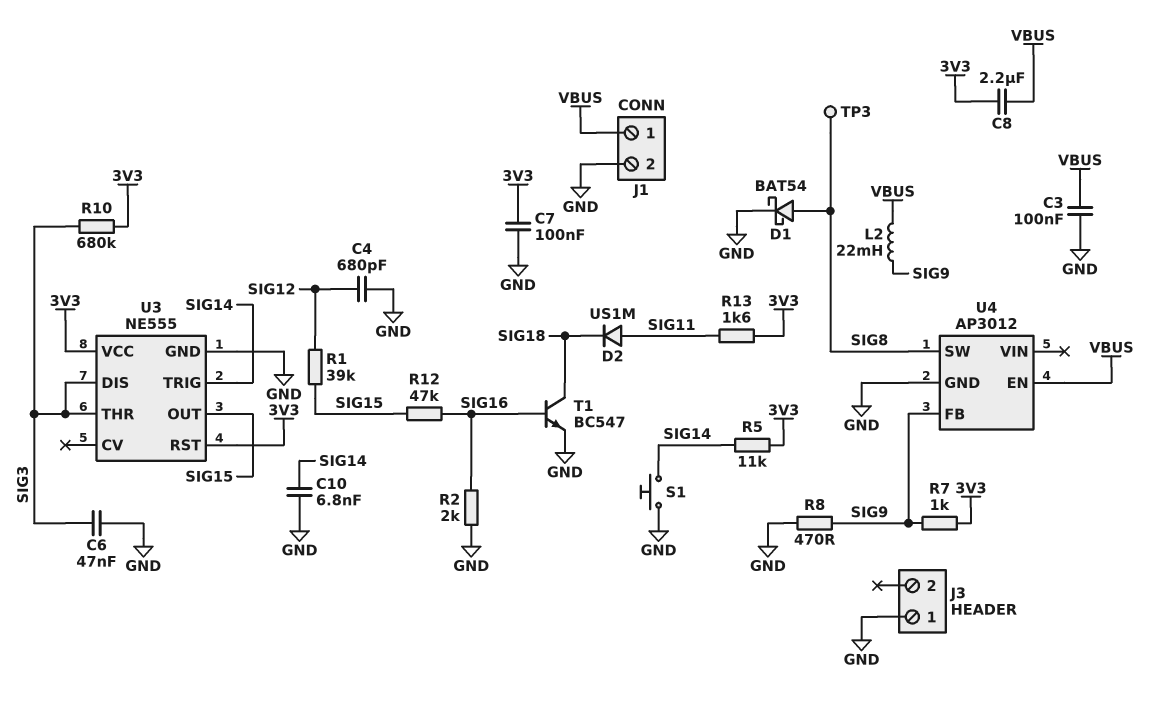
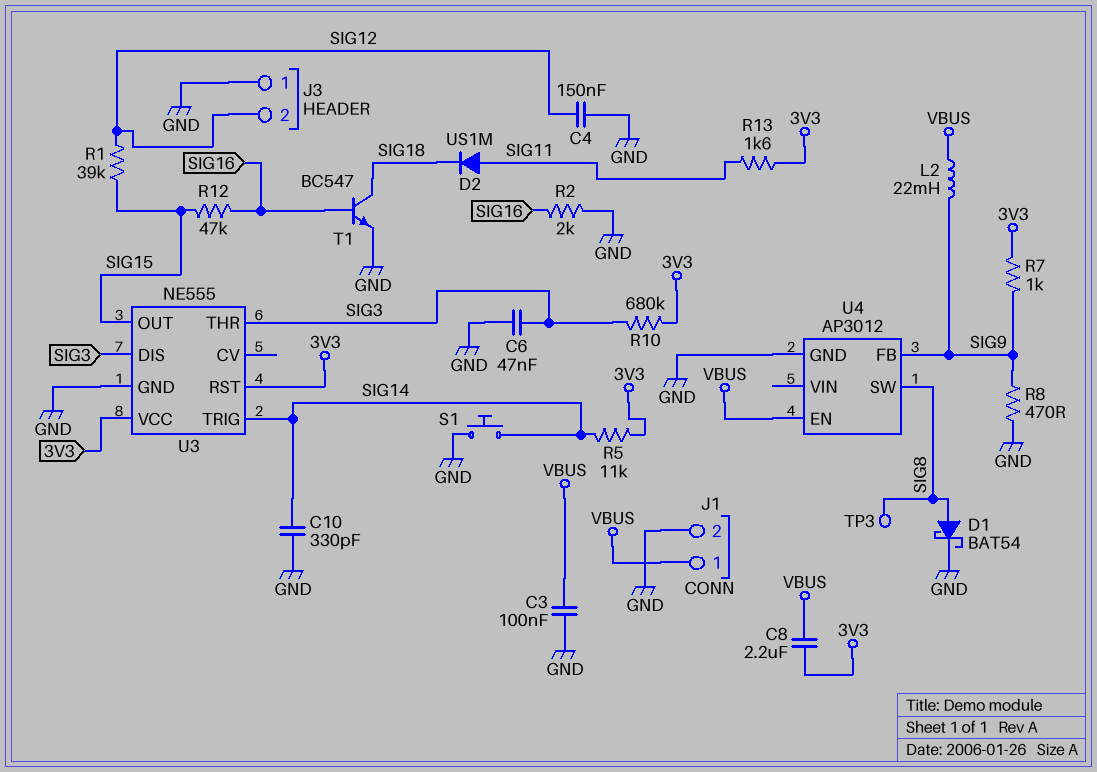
C4: 680pF (GND, SIG12) -> 150nF (GND, SIG12)
C7: 100nF (3V3, GND) -> none
C10: 6.8nF (GND, SIG14) -> 330pF (GND, SIG14)
J3 pin 2: none -> SIG12

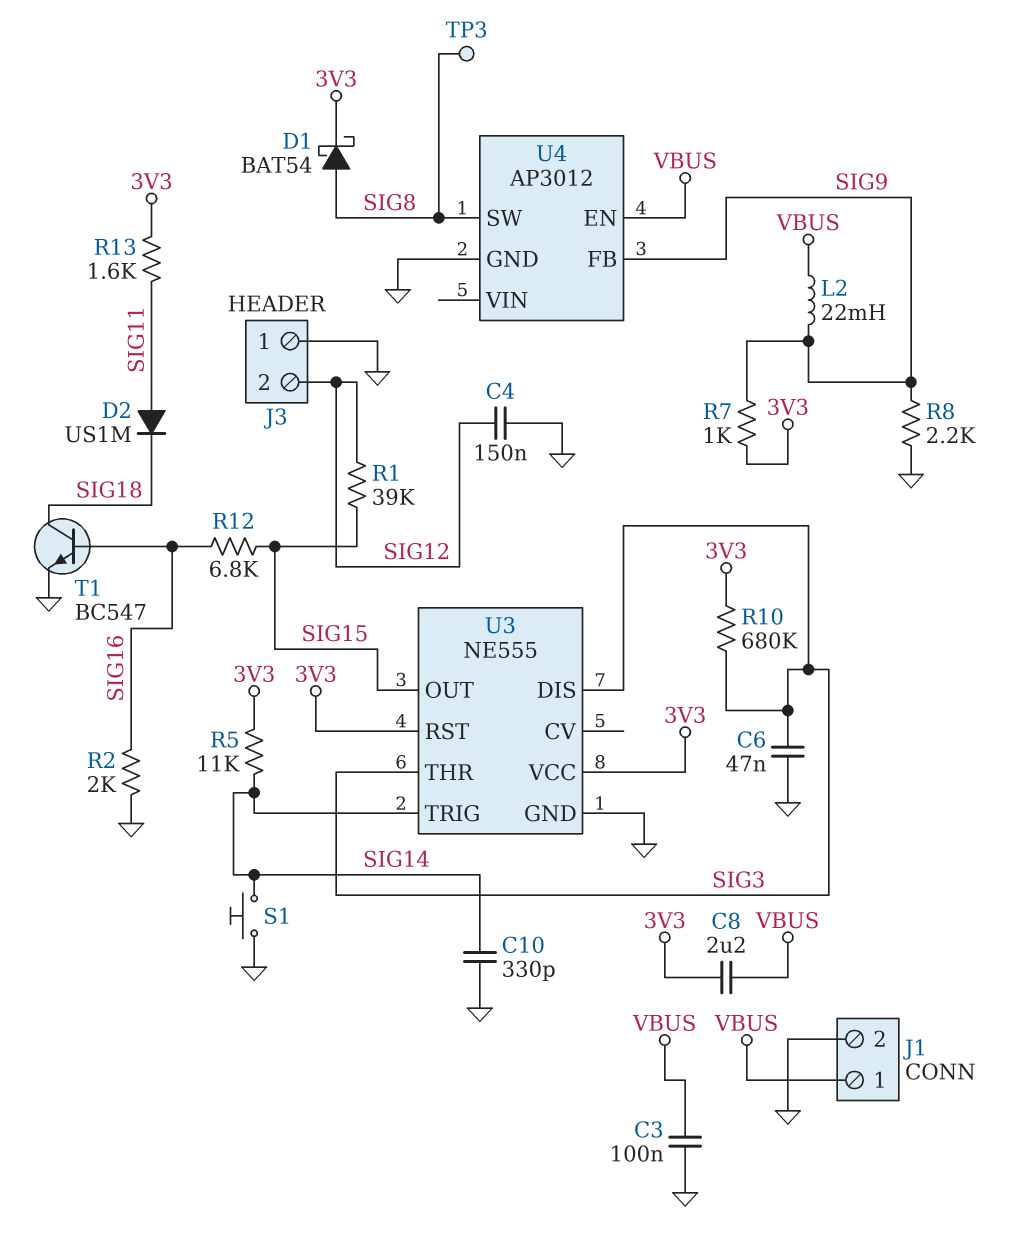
D1: schottky BAT54 (A SIG8, K GND) -> schottky BAT54 (A SIG8, K 3V3)
R8: 470 (GND, SIG9) -> 2.2k (GND, SIG9)
R12: 47k (SIG15, SIG16) -> 6.8k (SIG15, SIG16)

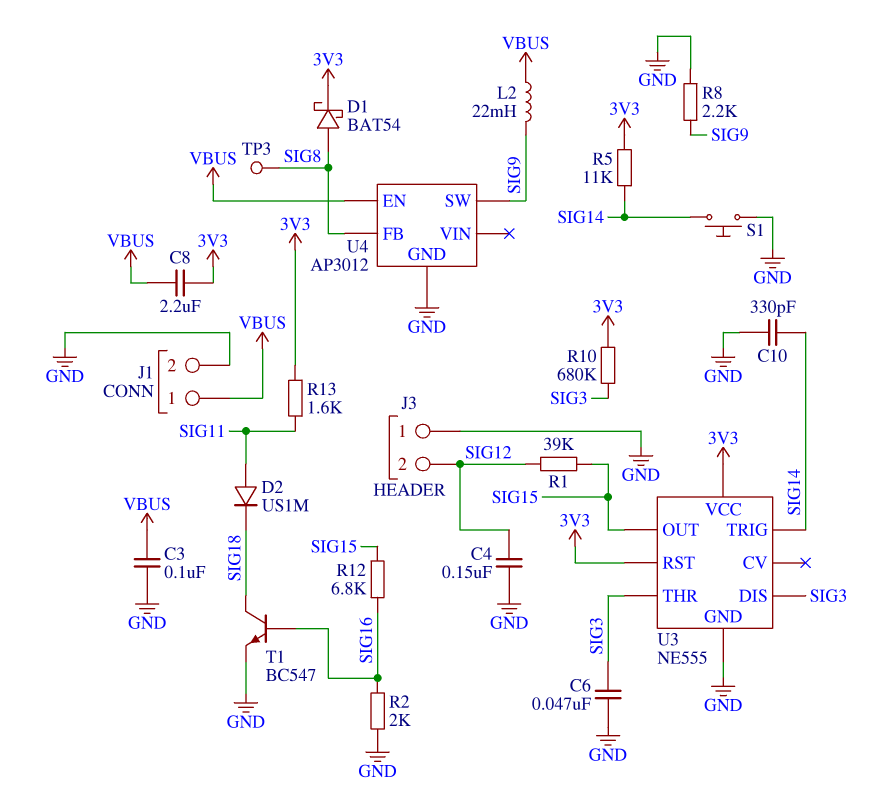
R7: 1k (3V3, SIG9) -> none
U4 pin FB: SIG9 -> SIG8
U4 pin SW: SIG8 -> SIG9

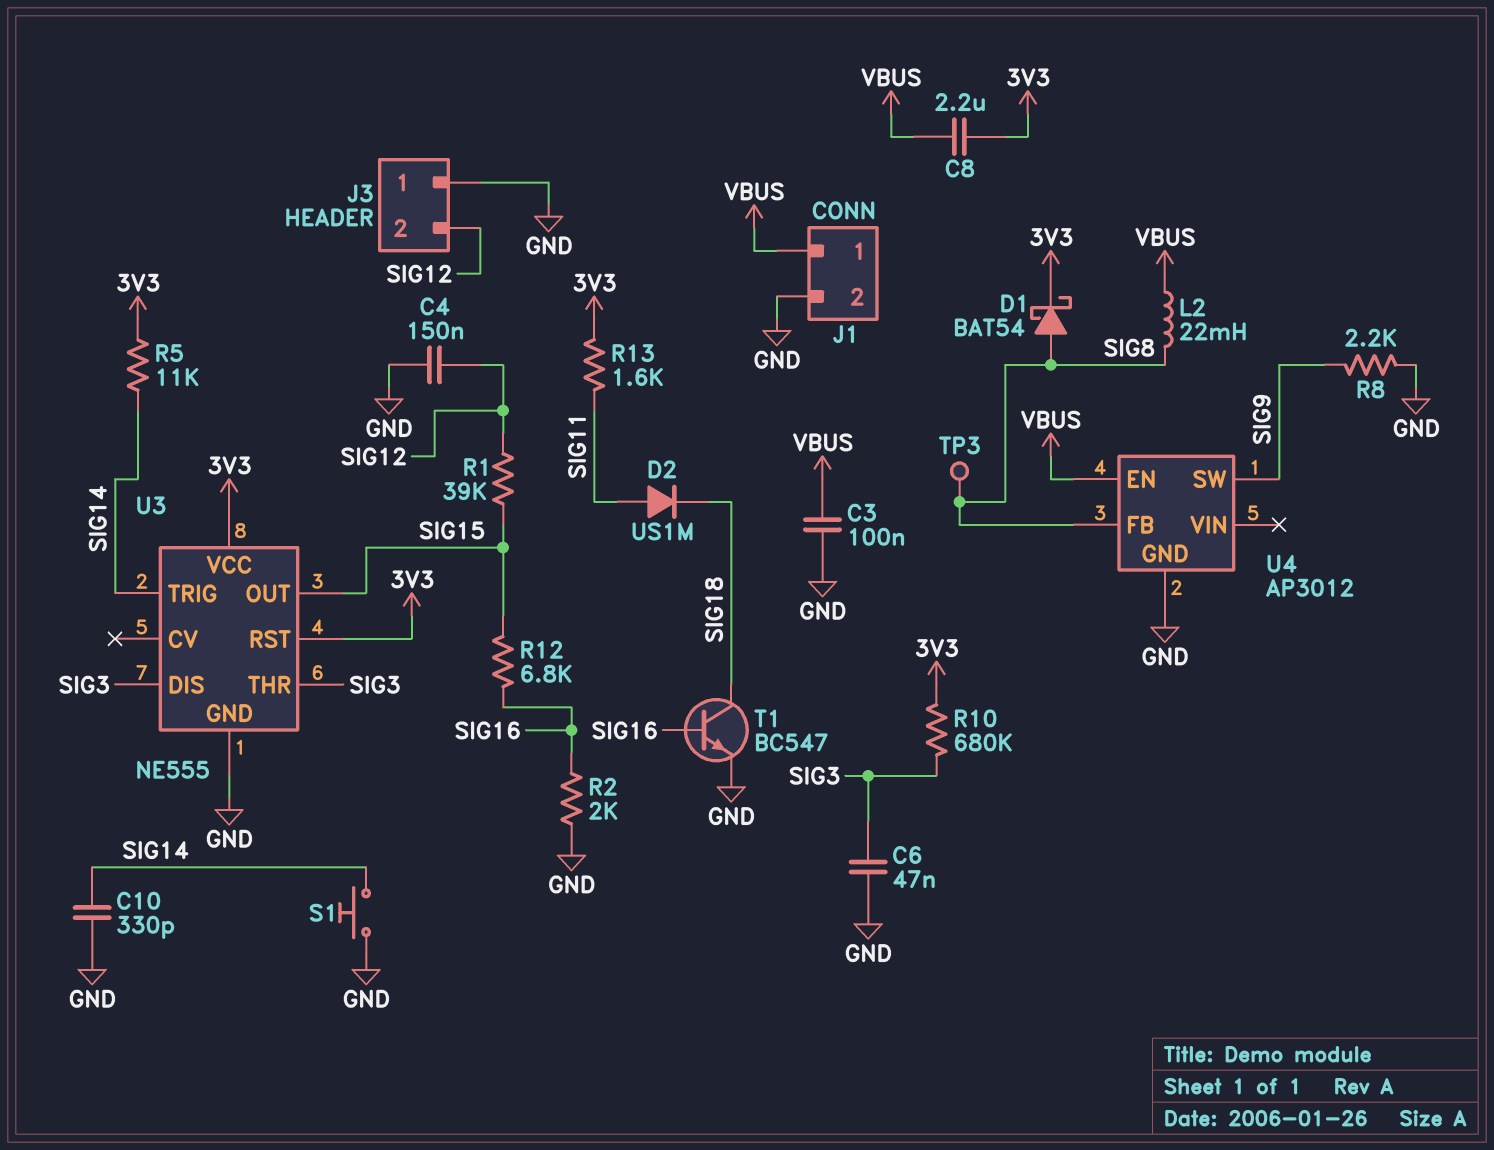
L2: 22mH (SIG9, VBUS) -> 22mH (SIG8, VBUS)

